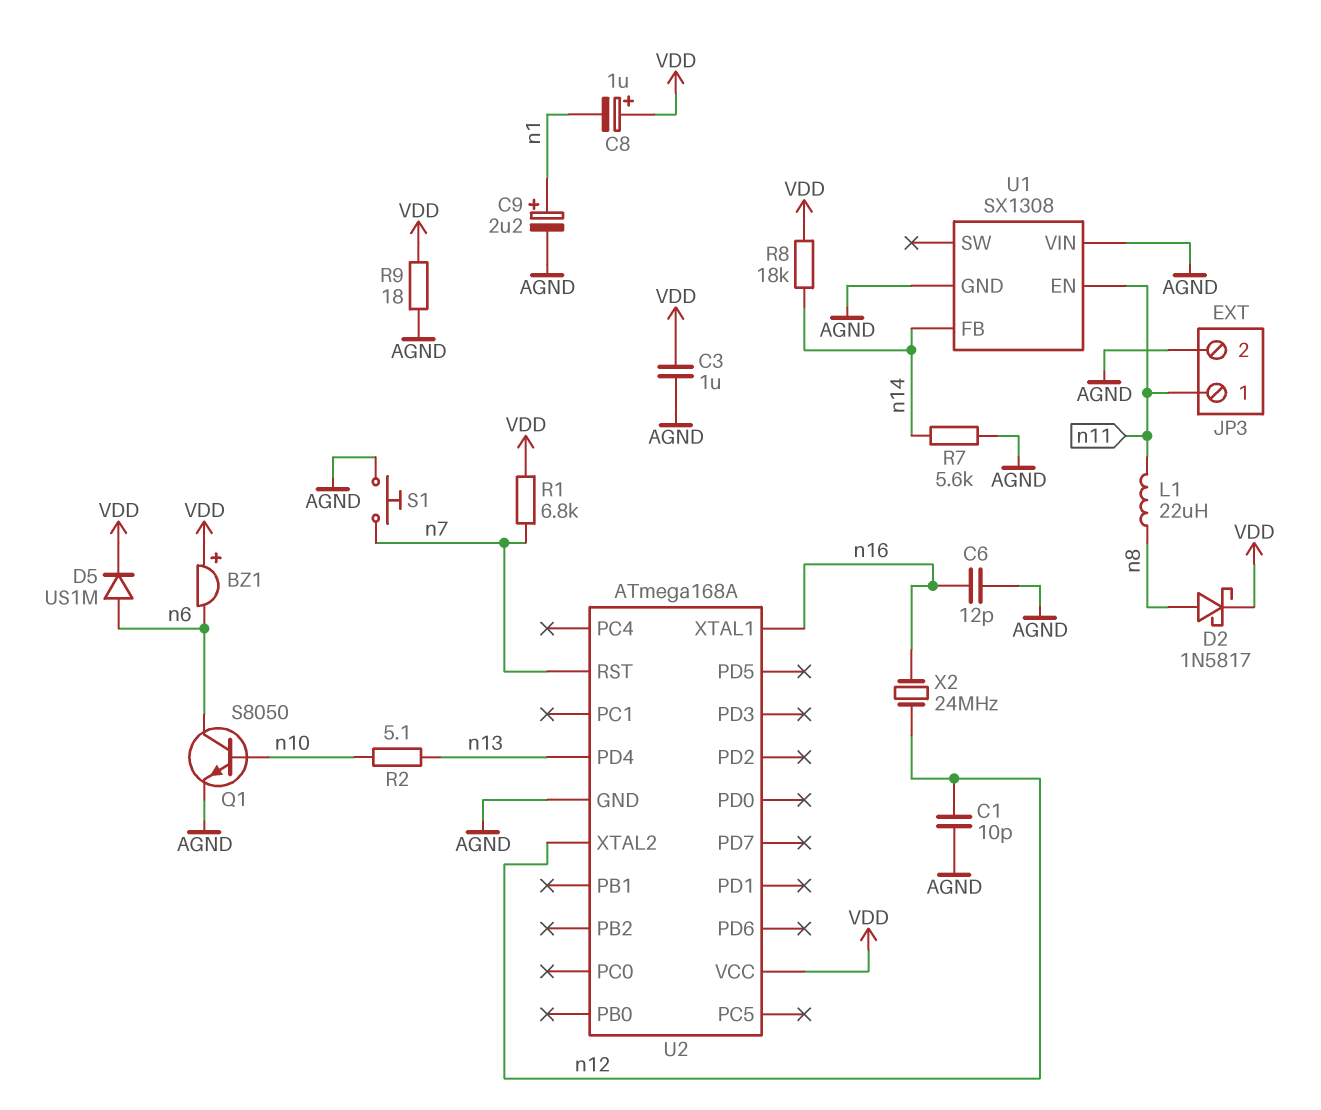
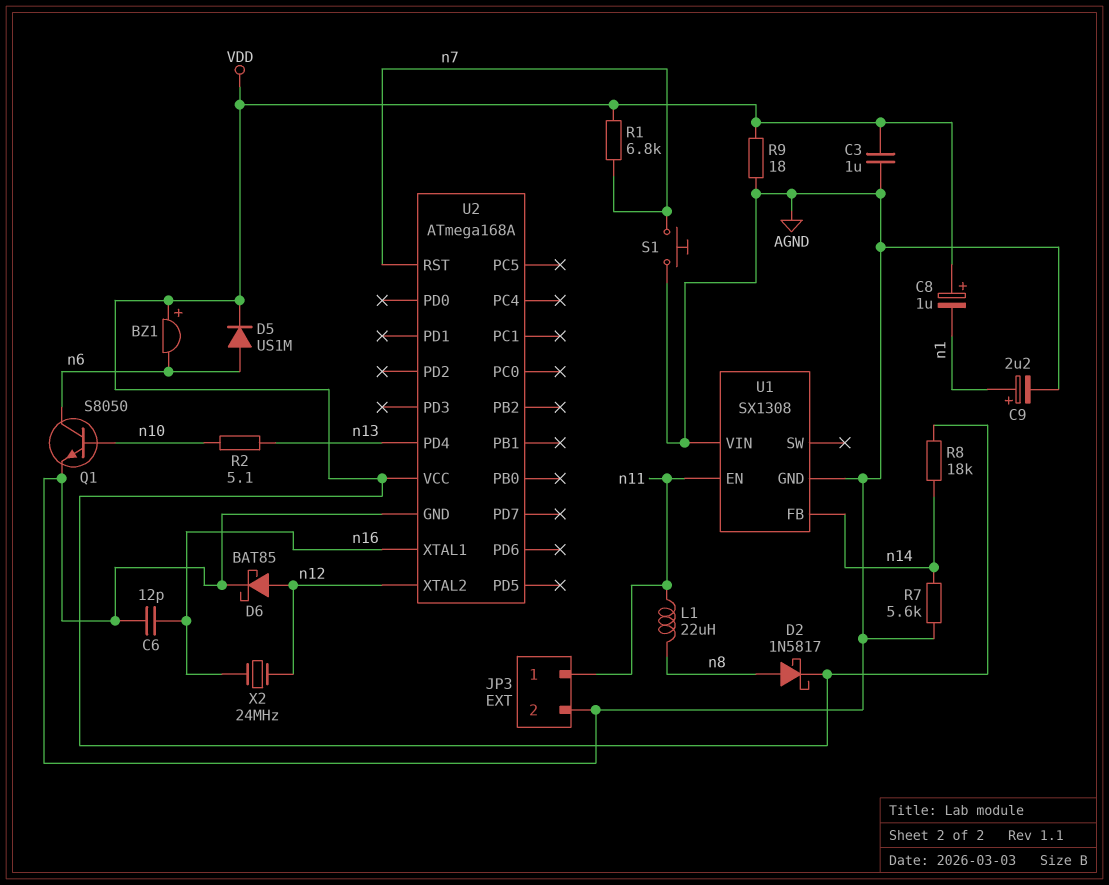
C1: 10pF (AGND, n12) -> none
D6: none -> schottky BAT85 (A n12, K AGND)

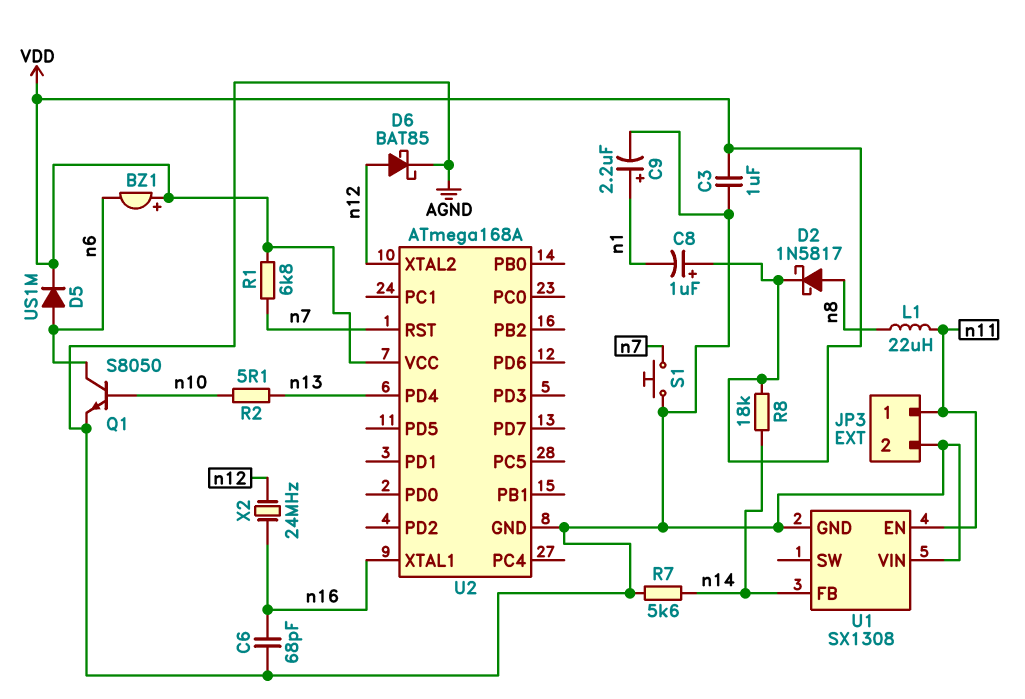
C6: 12pF (AGND, n16) -> 68pF (AGND, n16)
R9: 18 (AGND, VDD) -> none

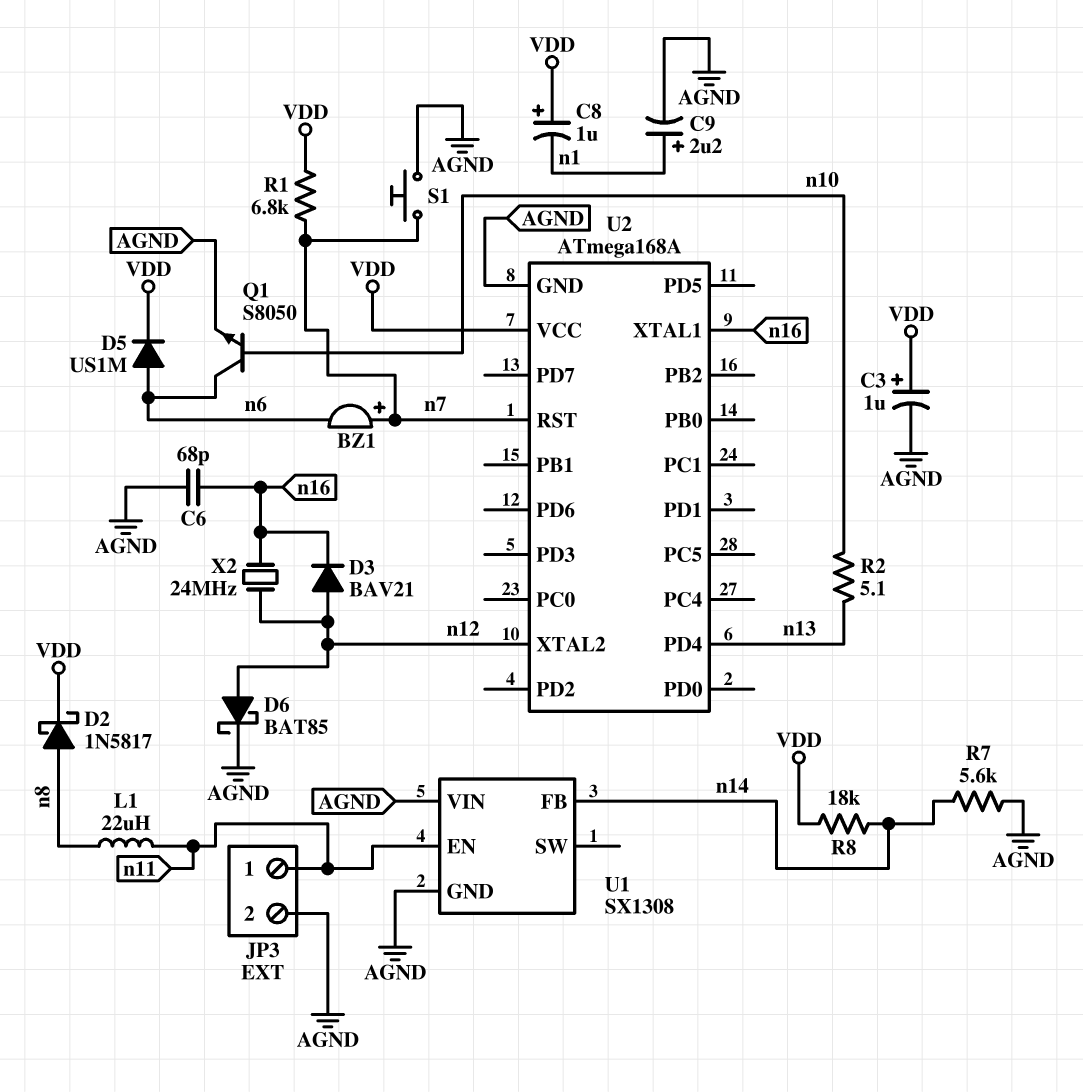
BZ1: buzzer (plus VDD, minus n6) -> buzzer (plus n7, minus n6)
C3: 1uF (AGND, VDD) -> 1uF (plus VDD, minus AGND)
D3: none -> diode BAV21 (A n12, K n16)

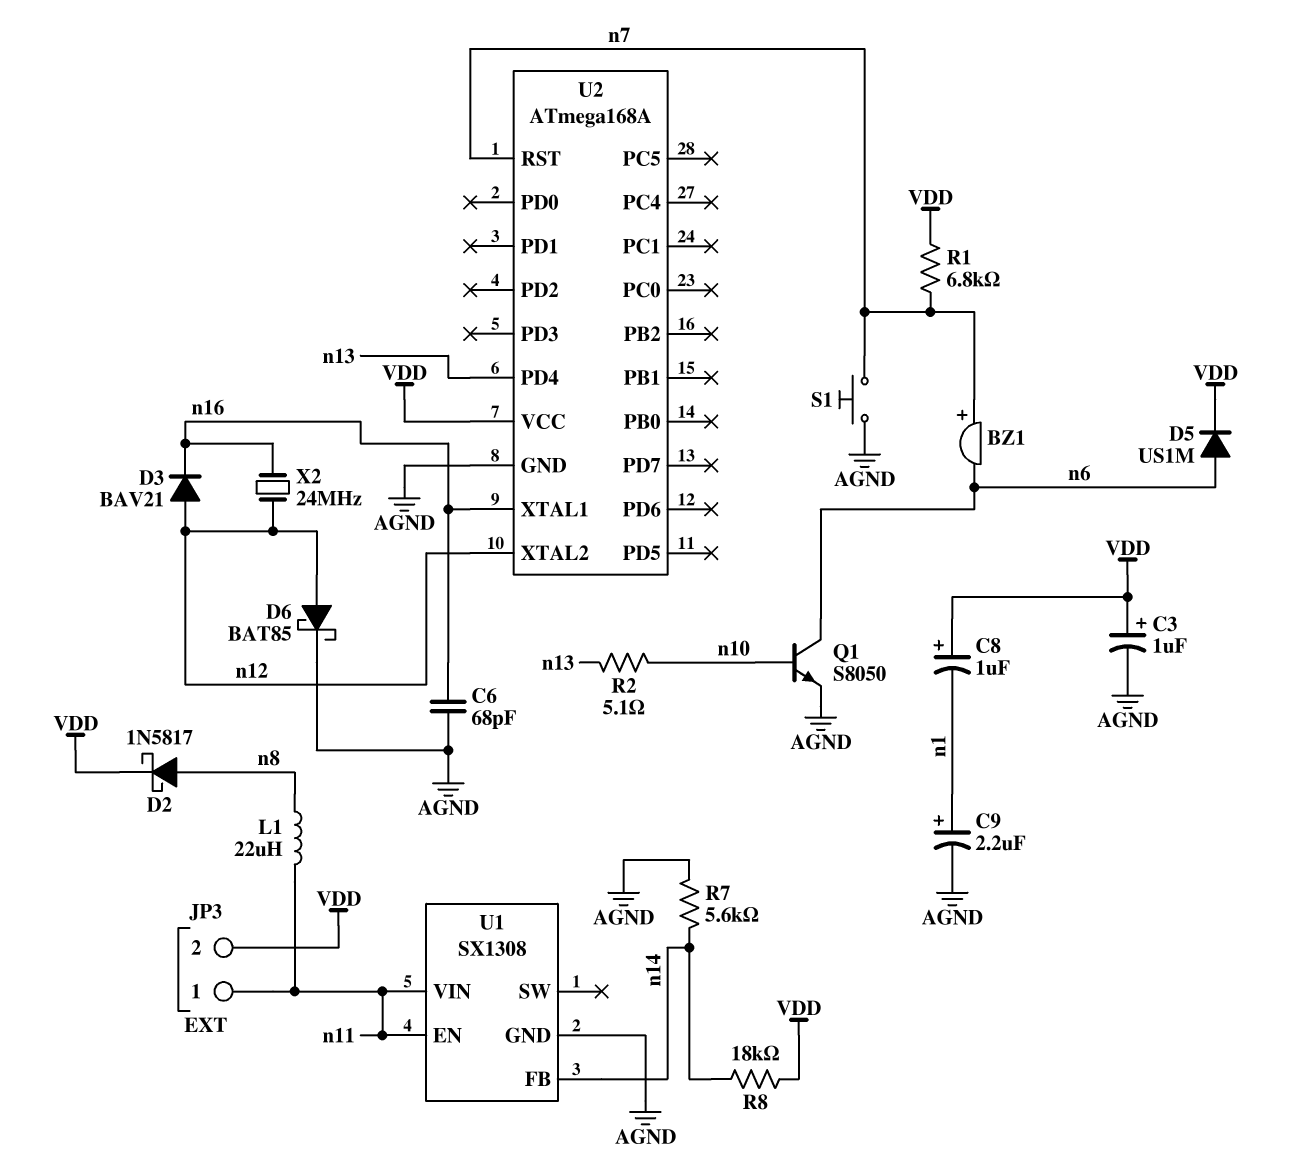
JP3 pin 2: AGND -> VDD
U1 pin VIN: AGND -> n11

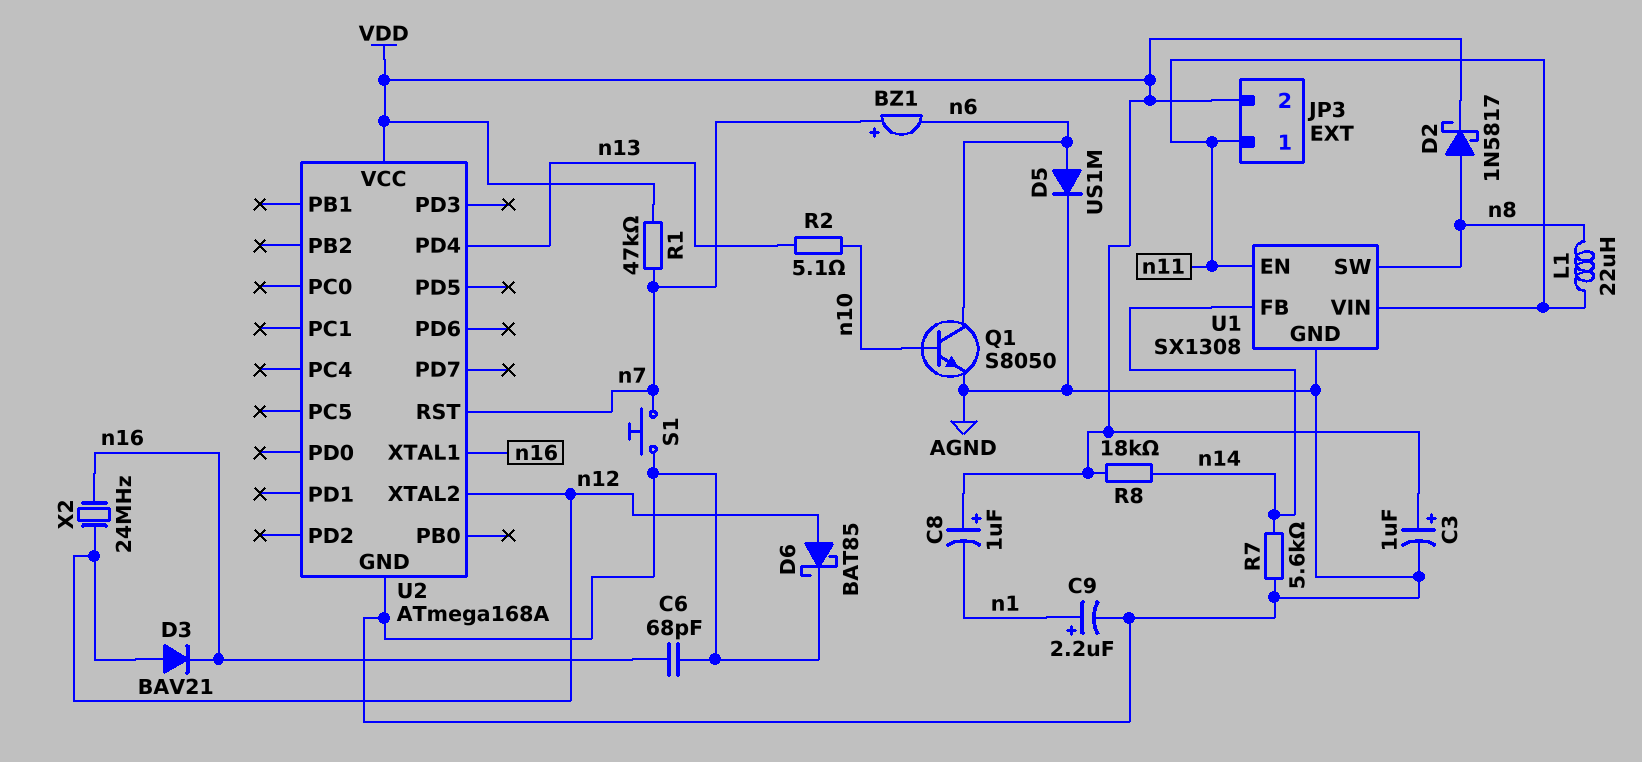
D5: diode US1M (A n6, K VDD) -> diode US1M (A n6, K AGND)
R1: 6.8k (VDD, n7) -> 47k (VDD, n7)
U1 pin SW: none -> n8

